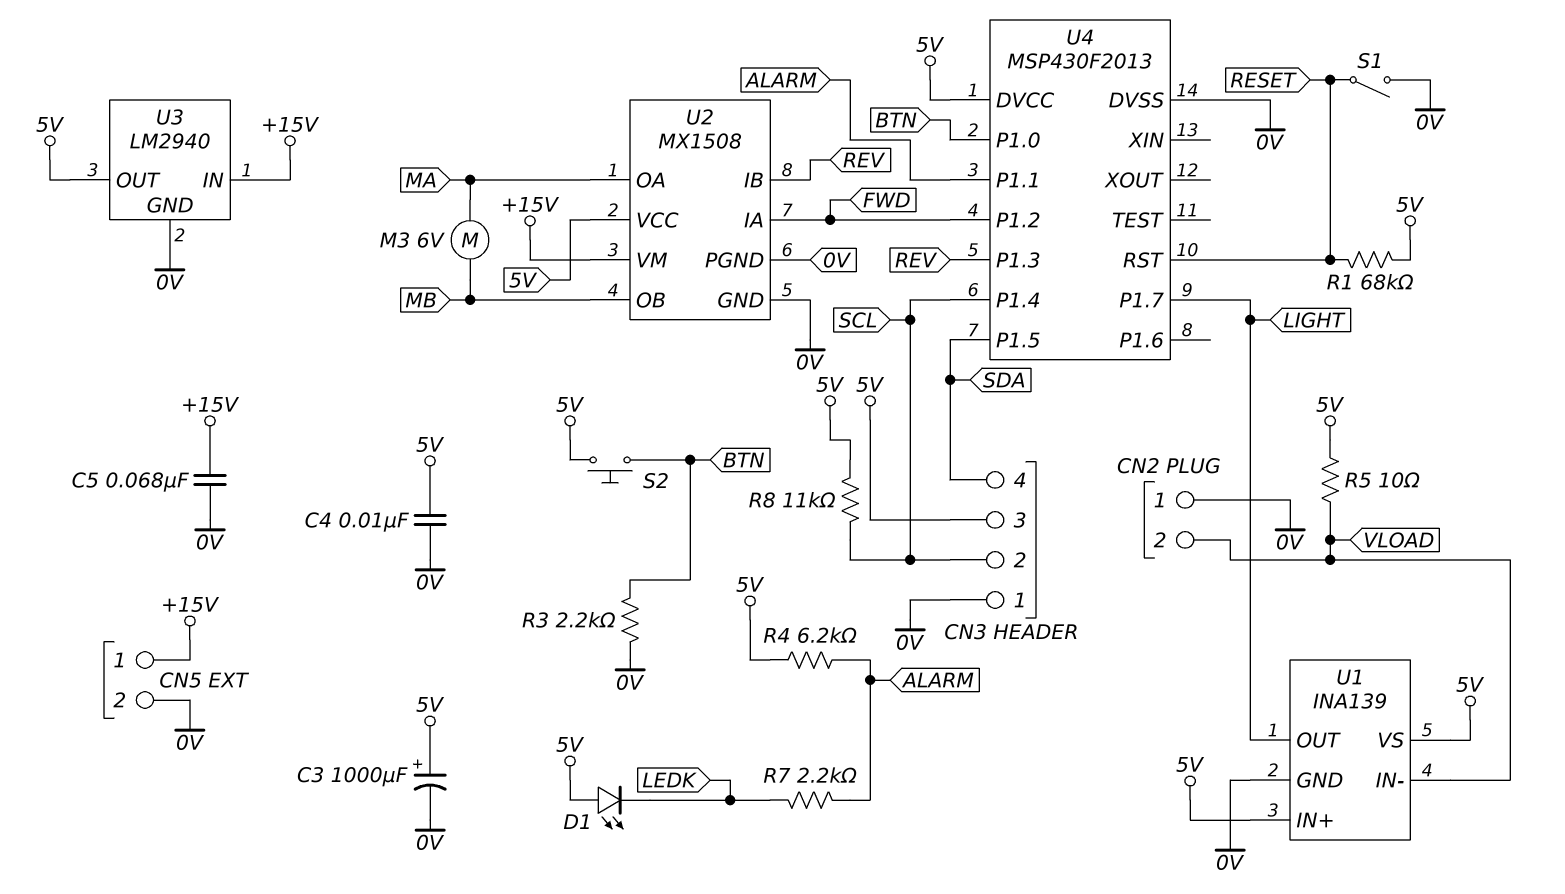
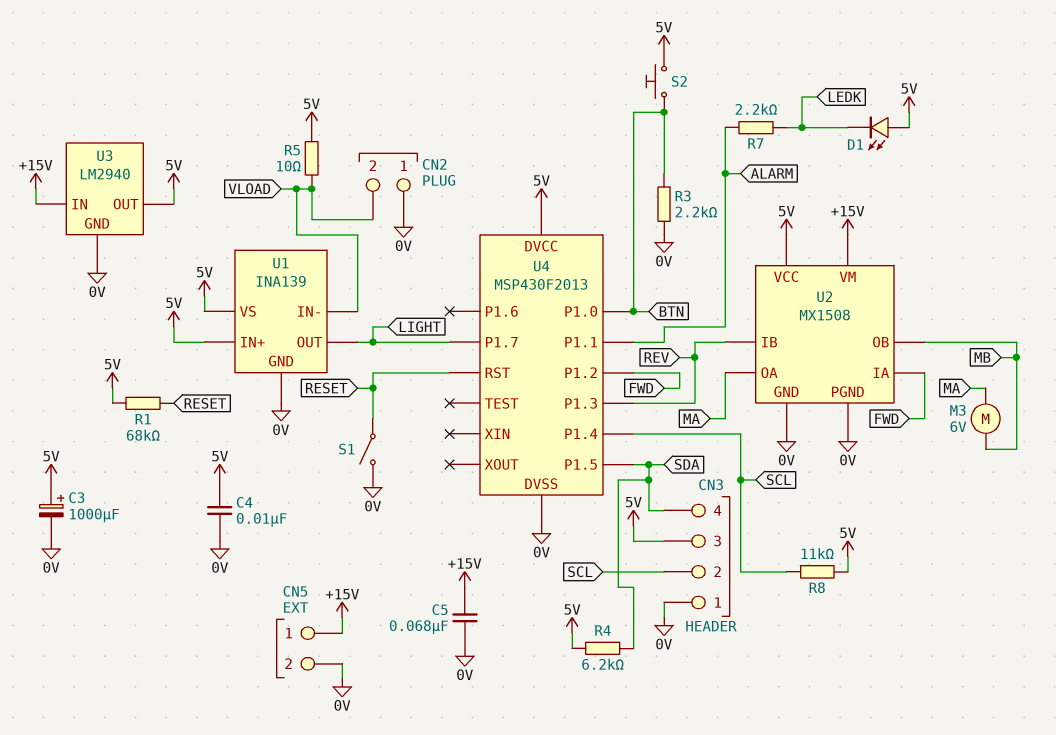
R4: 6.2k (5V, ALARM) -> 6.2k (5V, SDA)

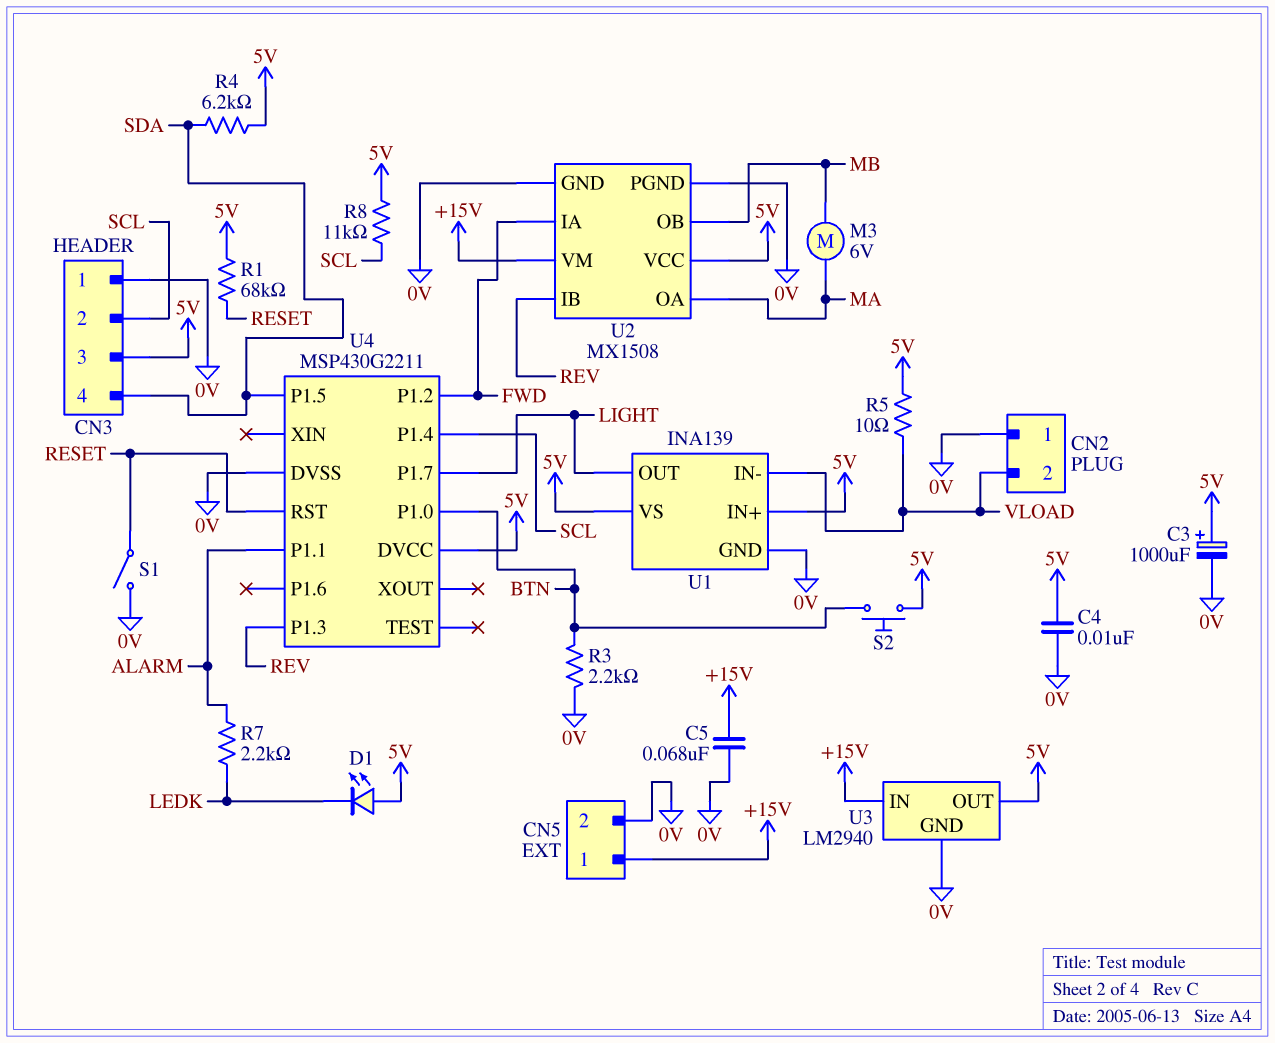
U4: MSP430F2013 -> MSP430G2211

